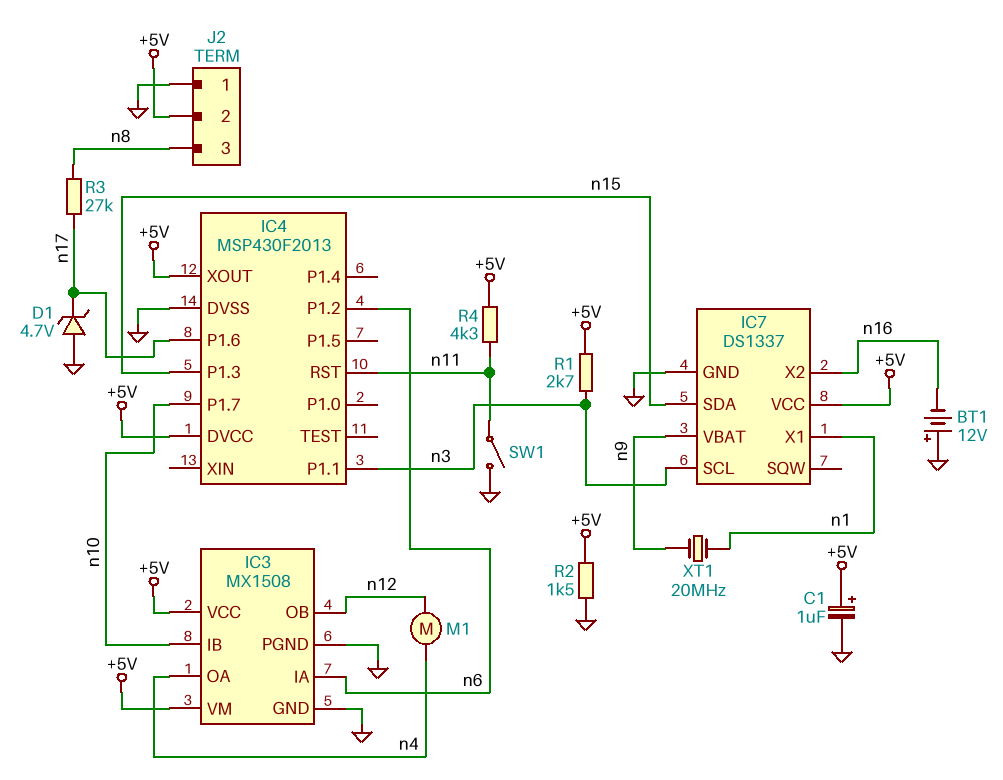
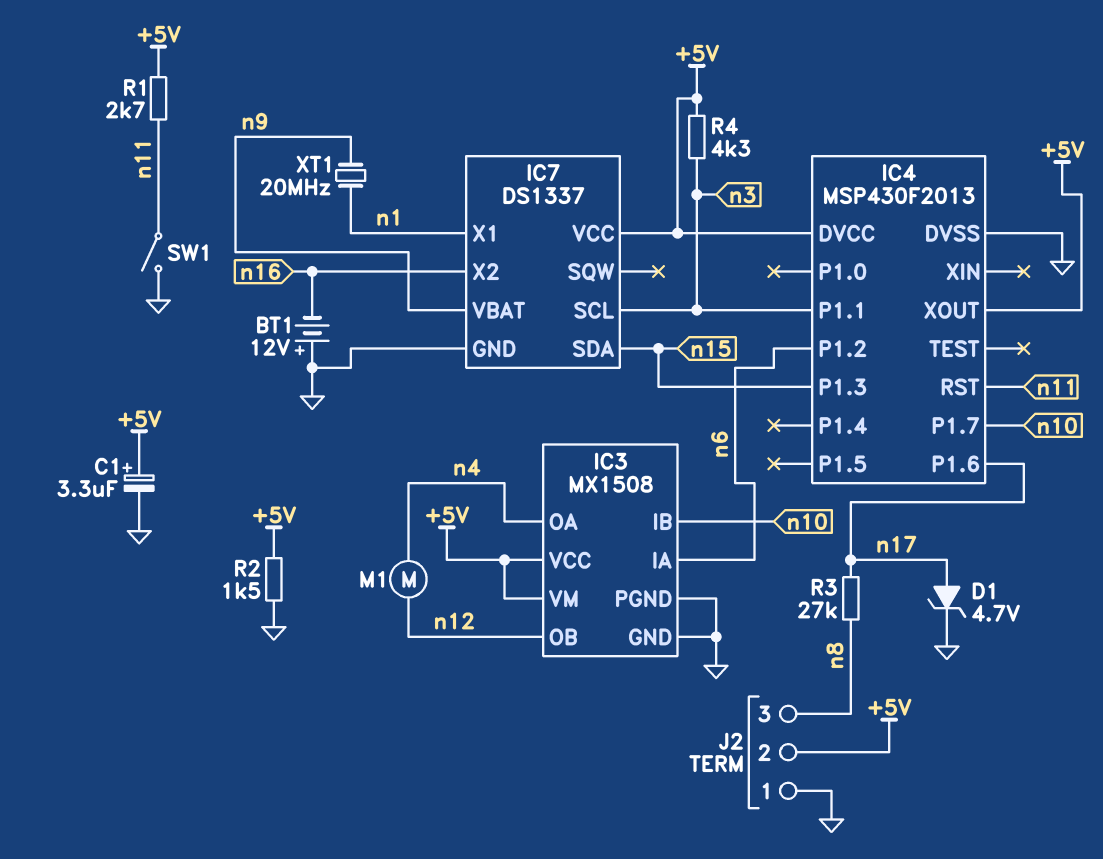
C1: 1uF (plus +5V, minus GND) -> 3.3uF (plus +5V, minus GND)
D1: zener 4.7V (A GND, K n17) -> zener 4.7V (A n17, K GND)
R1: 2.7k (+5V, n3) -> 2.7k (+5V, n11)
R4: 4.3k (+5V, n11) -> 4.3k (+5V, n3)

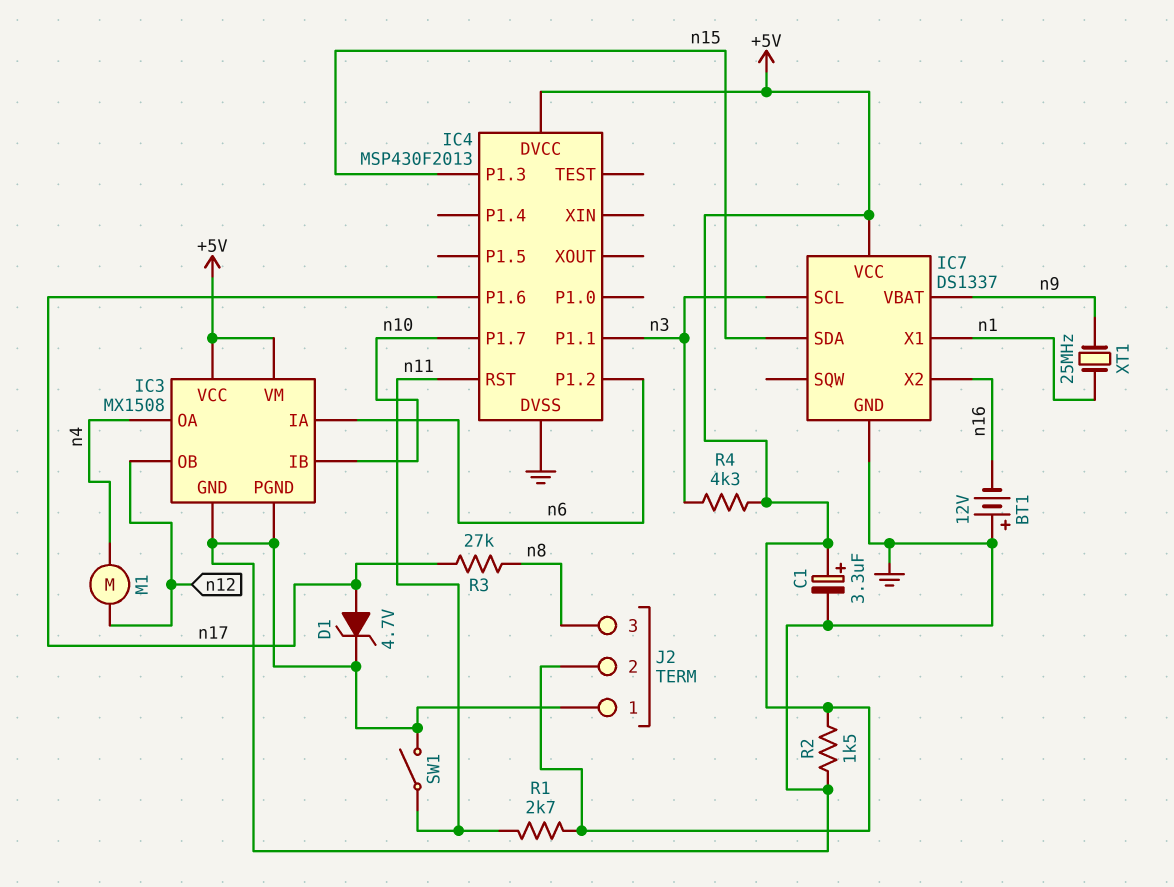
IC4 pin XOUT: +5V -> none
XT1: 20MHz (n1, n9) -> 25MHz (n1, n9)

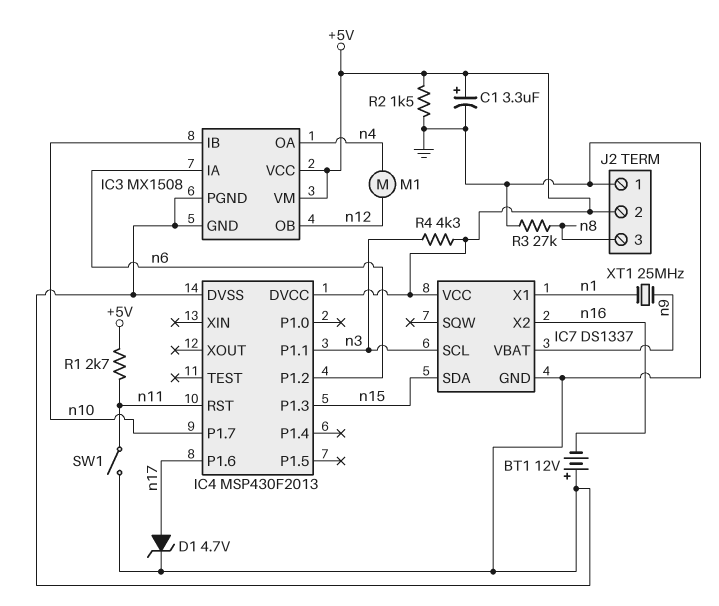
R3: 27k (n8, n17) -> 27k (GND, n8)

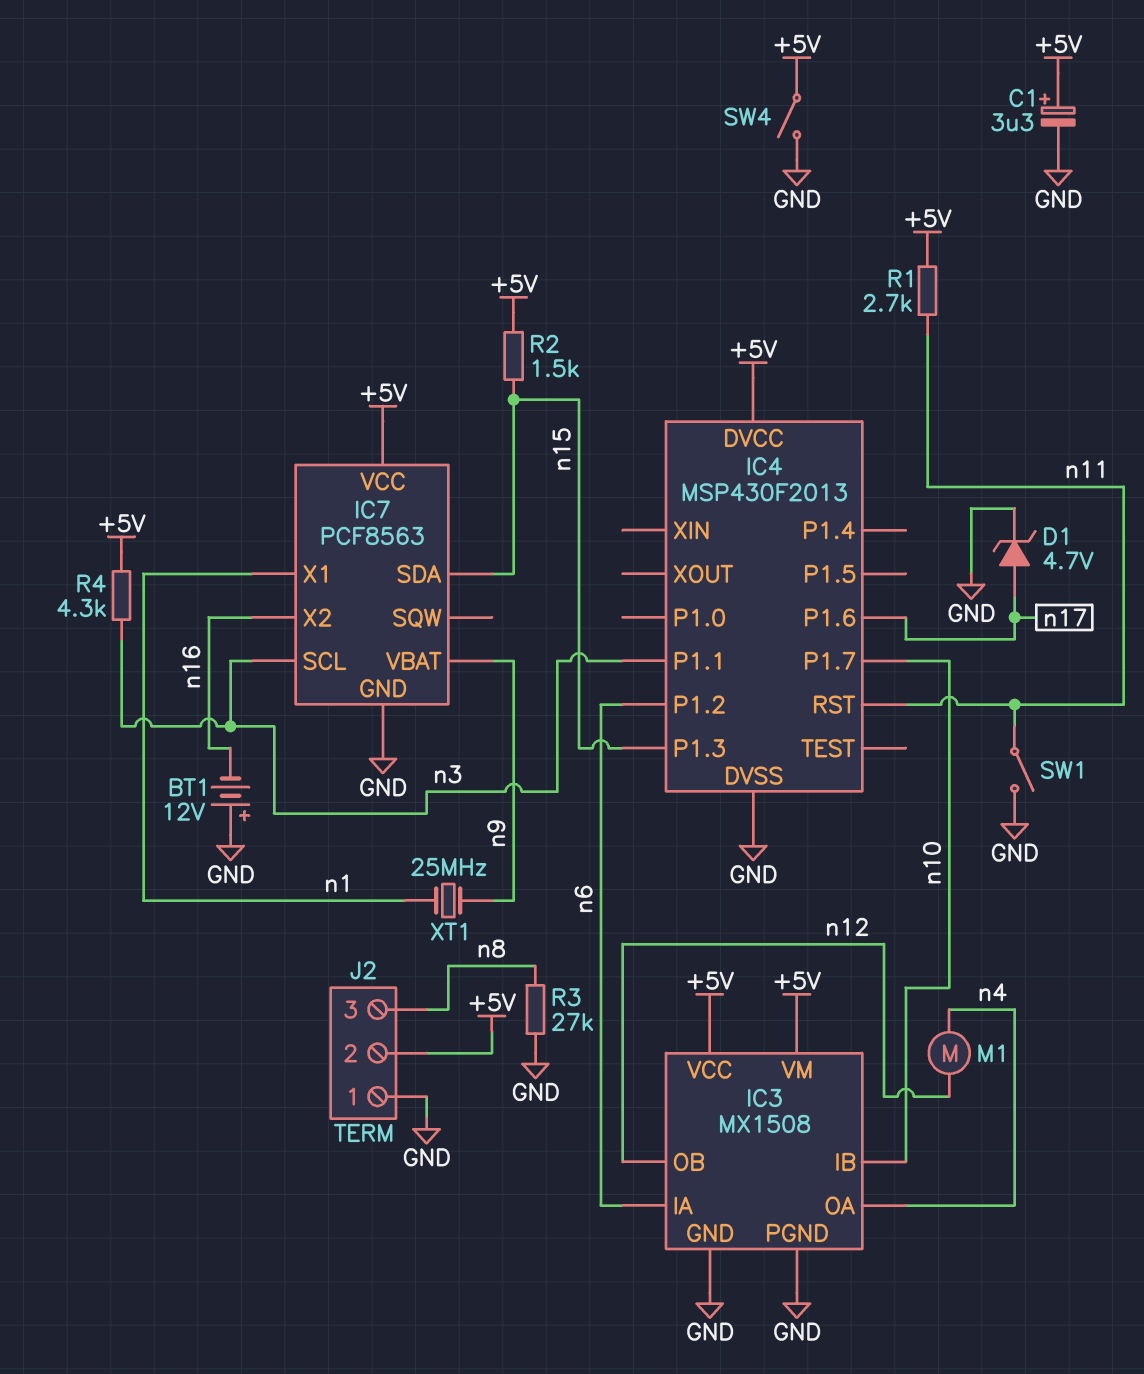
IC7: DS1337 -> PCF8563
R2: 1.5k (+5V, GND) -> 1.5k (+5V, n15)
SW4: none -> switch (+5V, GND)

